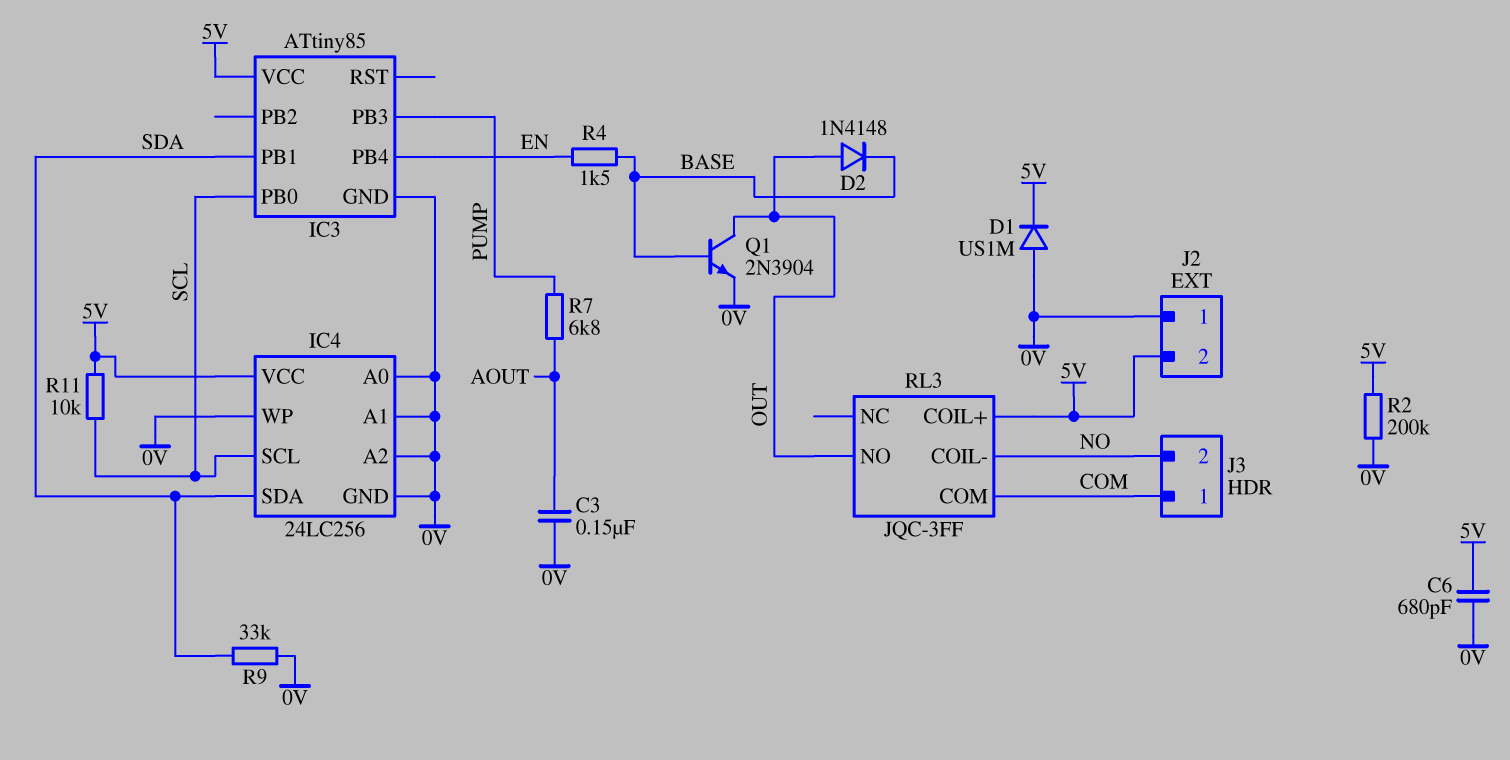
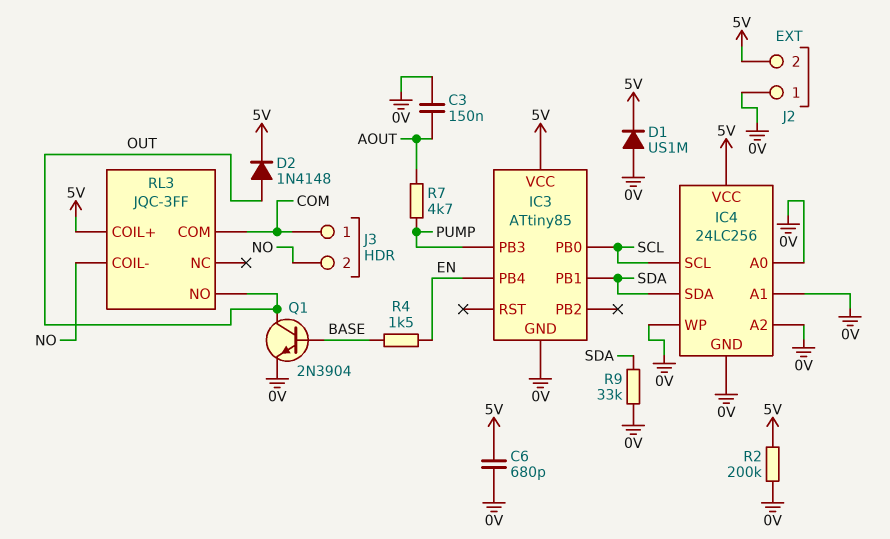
D2: diode 1N4148 (A OUT, K BASE) -> diode 1N4148 (A OUT, K 5V)
R7: 6.8k (AOUT, PUMP) -> 4.7k (AOUT, PUMP)
R11: 10k (5V, SCL) -> none

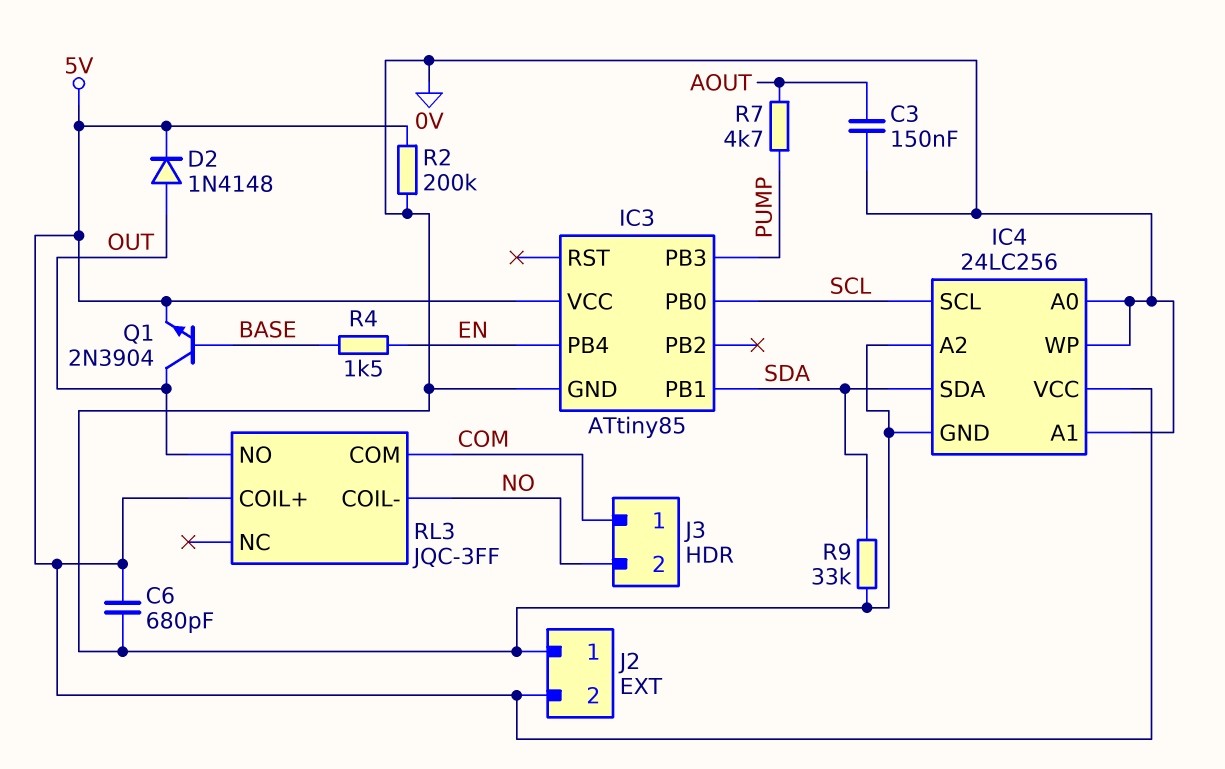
D1: diode US1M (A 0V, K 5V) -> none
Q1: NPN 2N3904 (B BASE, C OUT, E 0V) -> NPN 2N3904 (B BASE, C OUT, E 5V)

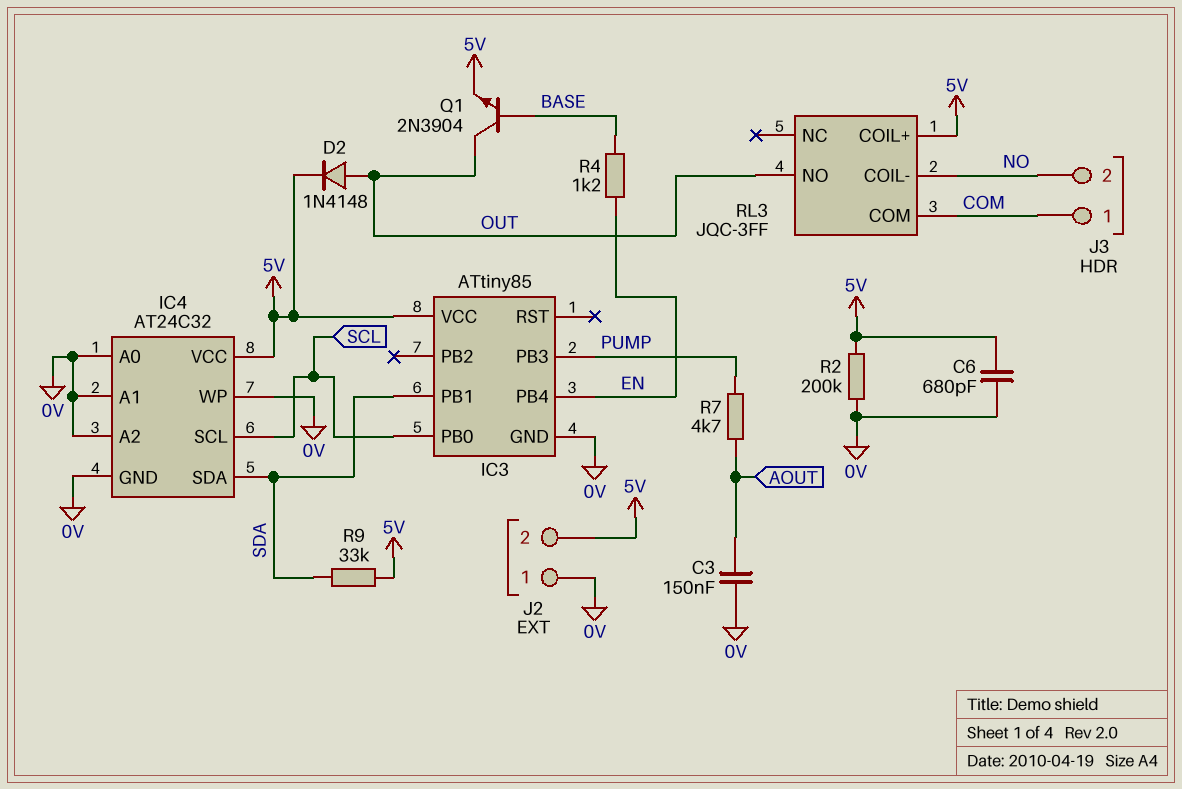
IC4: 24LC256 -> AT24C32
R4: 1.5k (BASE, EN) -> 1.2k (BASE, EN)
R9: 33k (0V, SDA) -> 33k (5V, SDA)

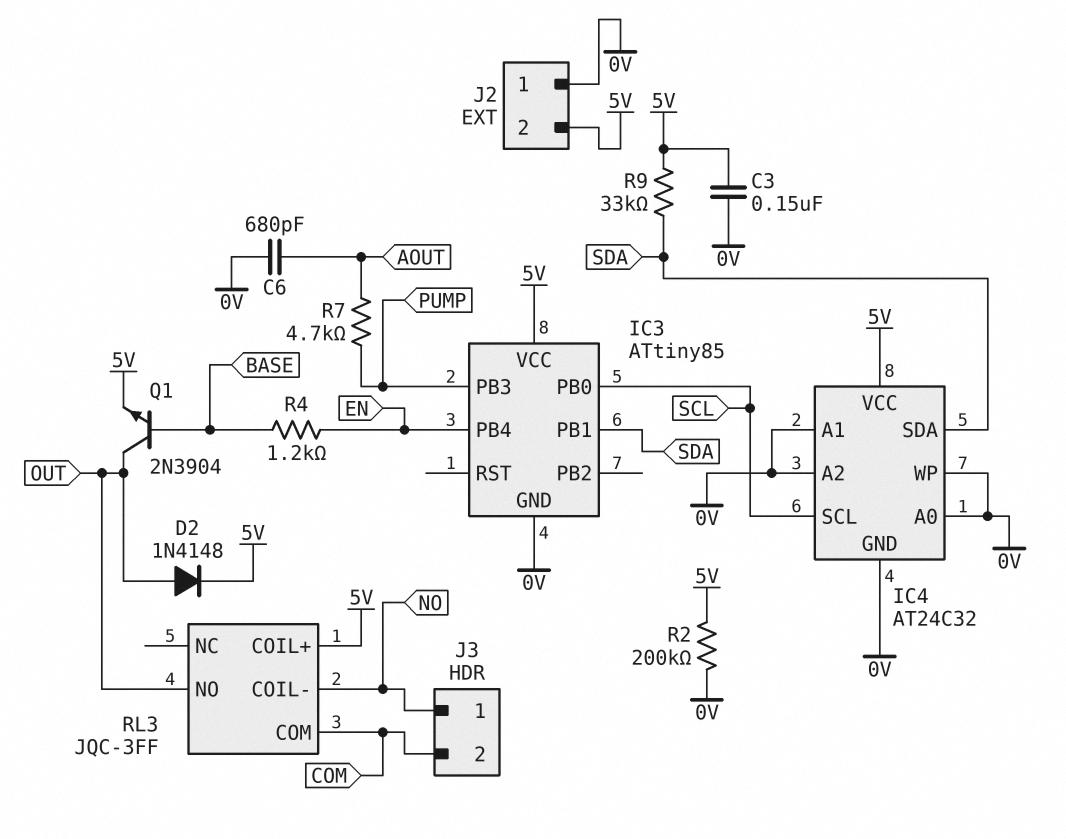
C3: 150nF (0V, AOUT) -> 150nF (0V, 5V)
C6: 680pF (0V, 5V) -> 680pF (0V, AOUT)
J3 pin 1: COM -> NO
J3 pin 2: NO -> COM

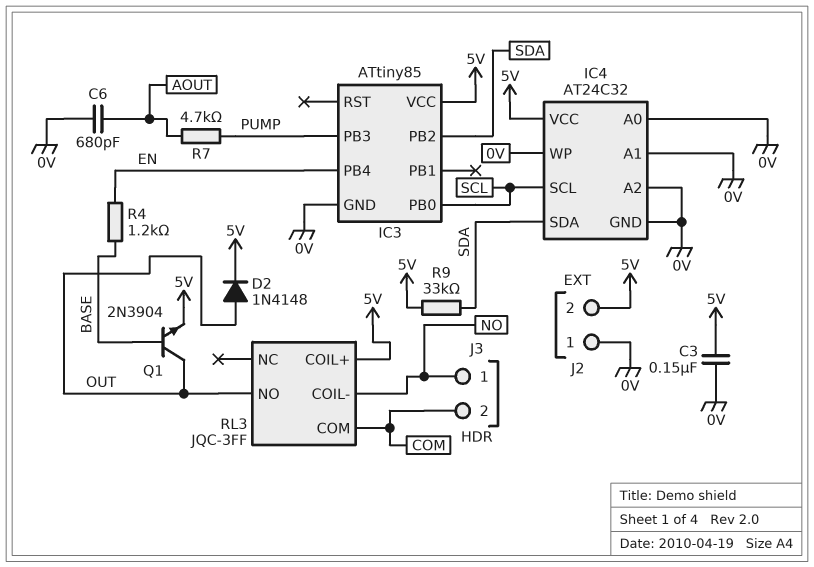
IC3 pin PB1: SDA -> none
IC3 pin PB2: none -> SDA
R2: 200k (0V, 5V) -> none

